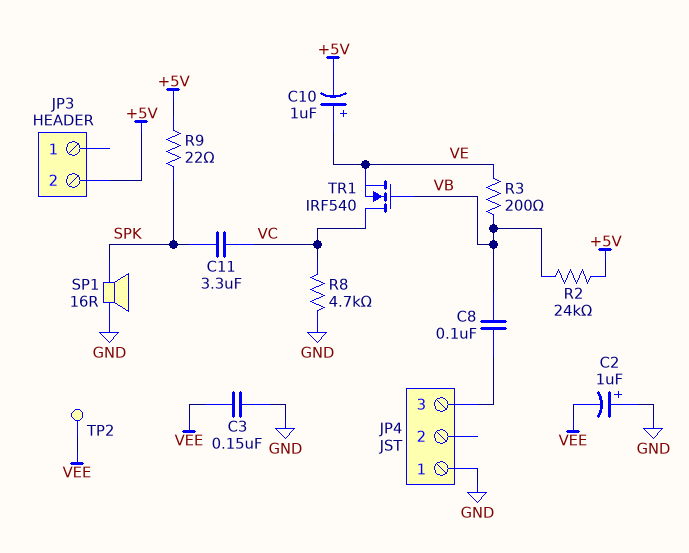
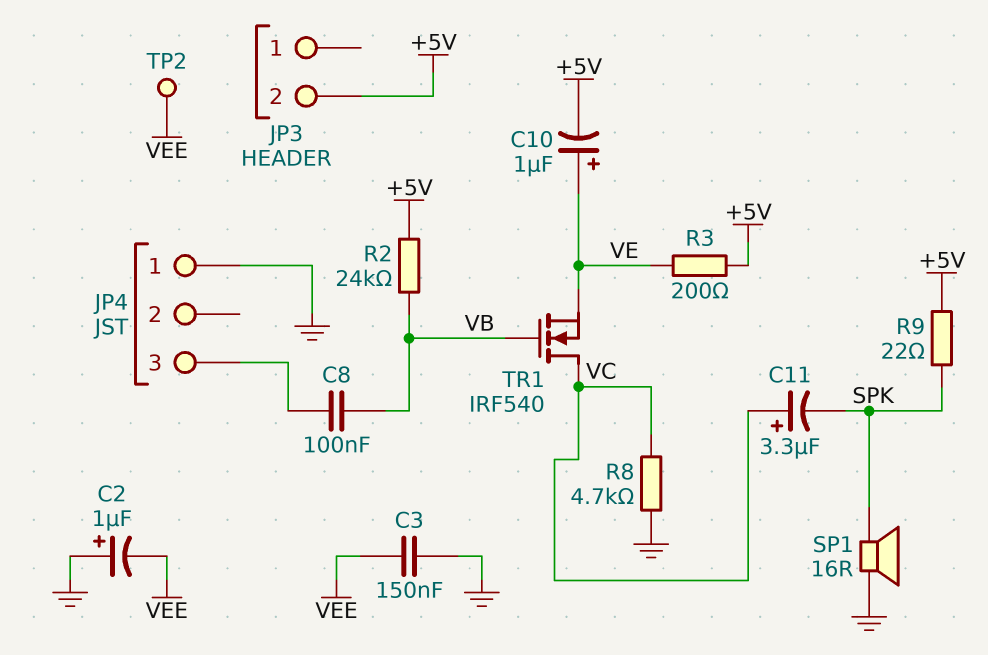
C11: 3.3uF (SPK, VC) -> 3.3uF (plus VC, minus SPK)
R3: 200 (VB, VE) -> 200 (+5V, VE)

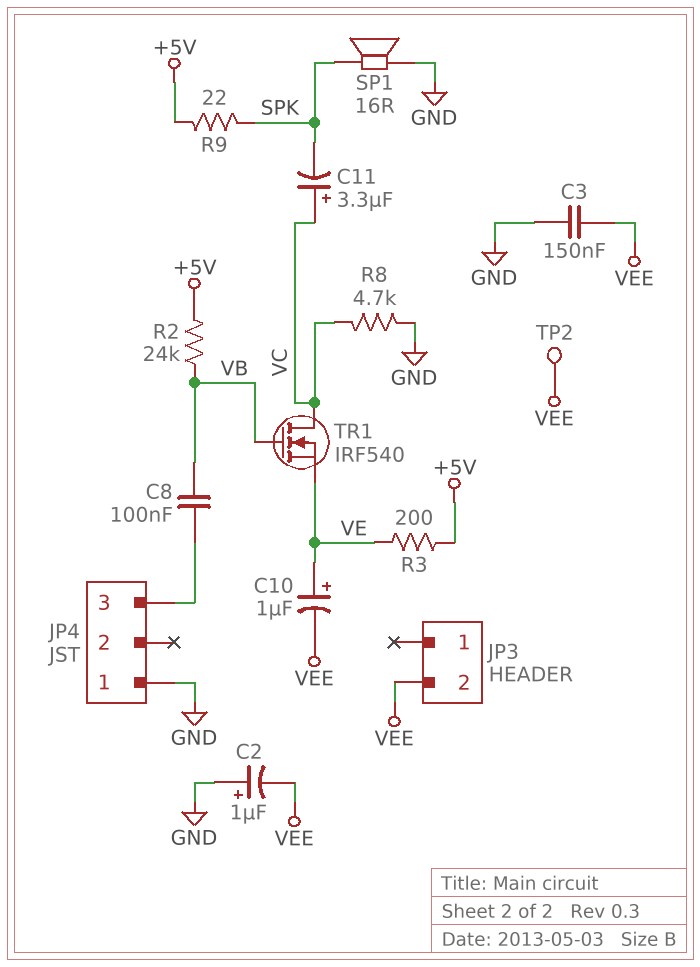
C10: 1uF (plus VE, minus +5V) -> 1uF (plus VE, minus VEE)
JP3 pin 2: +5V -> VEE

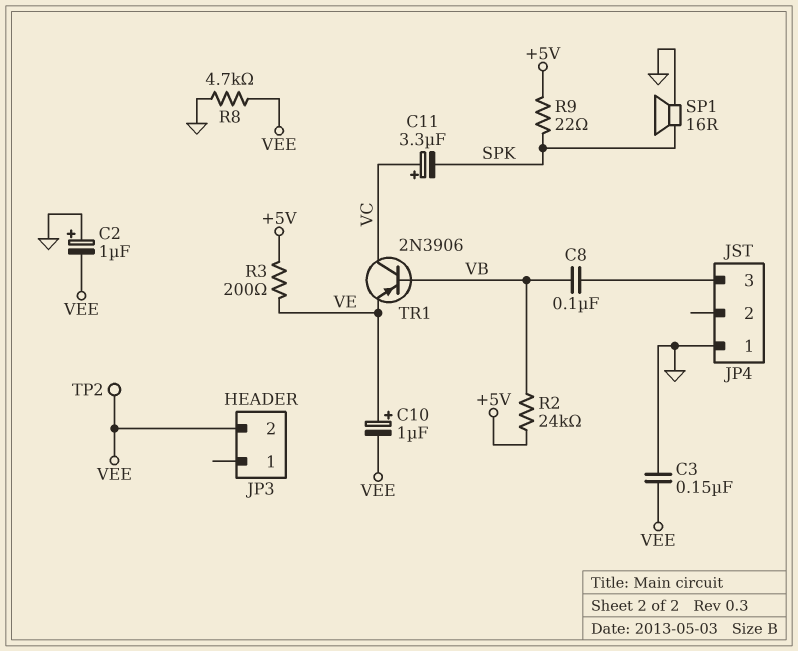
R8: 4.7k (GND, VC) -> 4.7k (GND, VEE)
TR1: NMOS IRF540 (G VB, D VC, S VE) -> PNP 2N3906 (B VB, C VC, E VE)

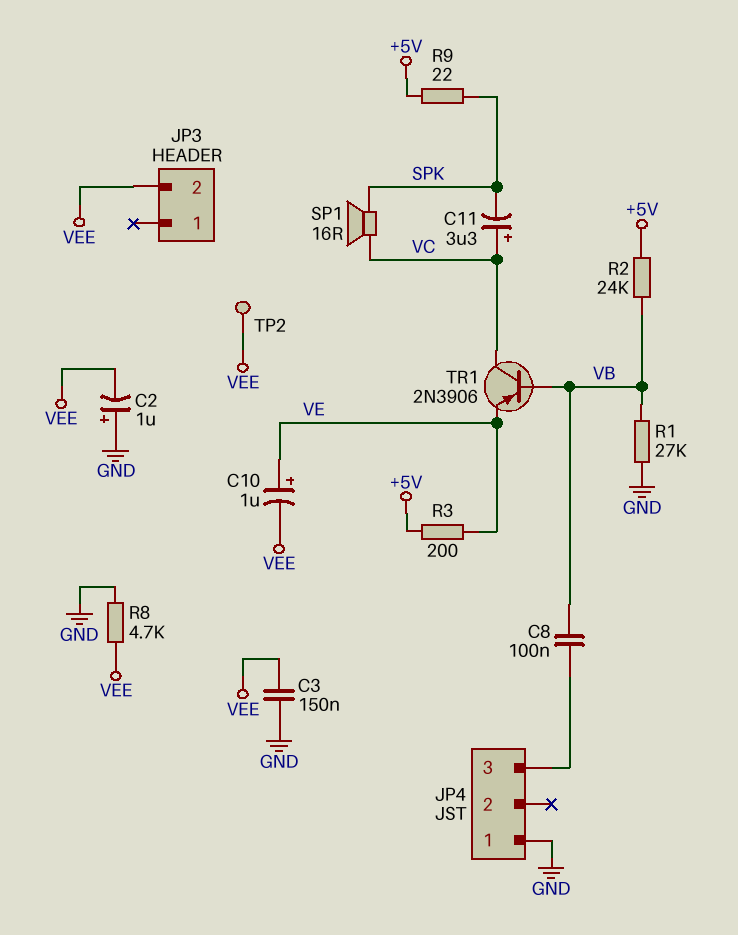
R1: none -> 27k (GND, VB)
SP1: speaker 16R (GND, SPK) -> speaker 16R (SPK, VC)

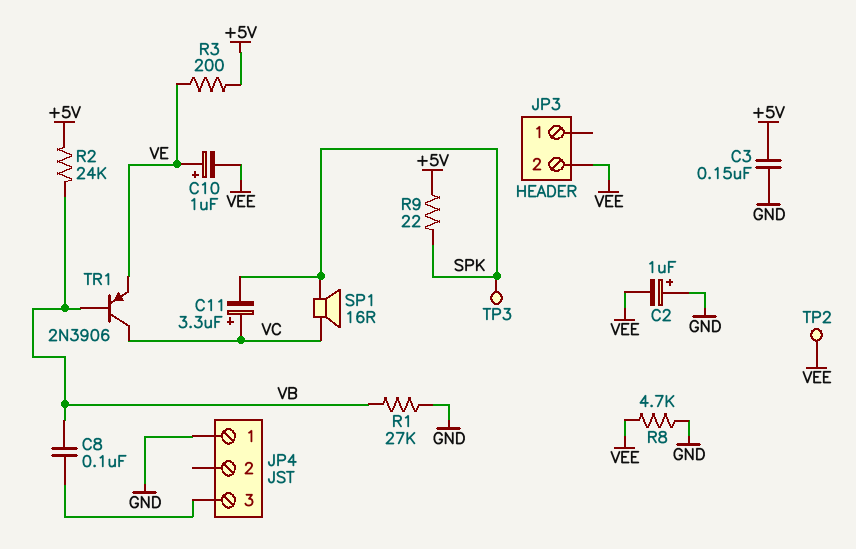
C3: 150nF (GND, VEE) -> 150nF (+5V, GND)
TP3: none -> test point (SPK)

